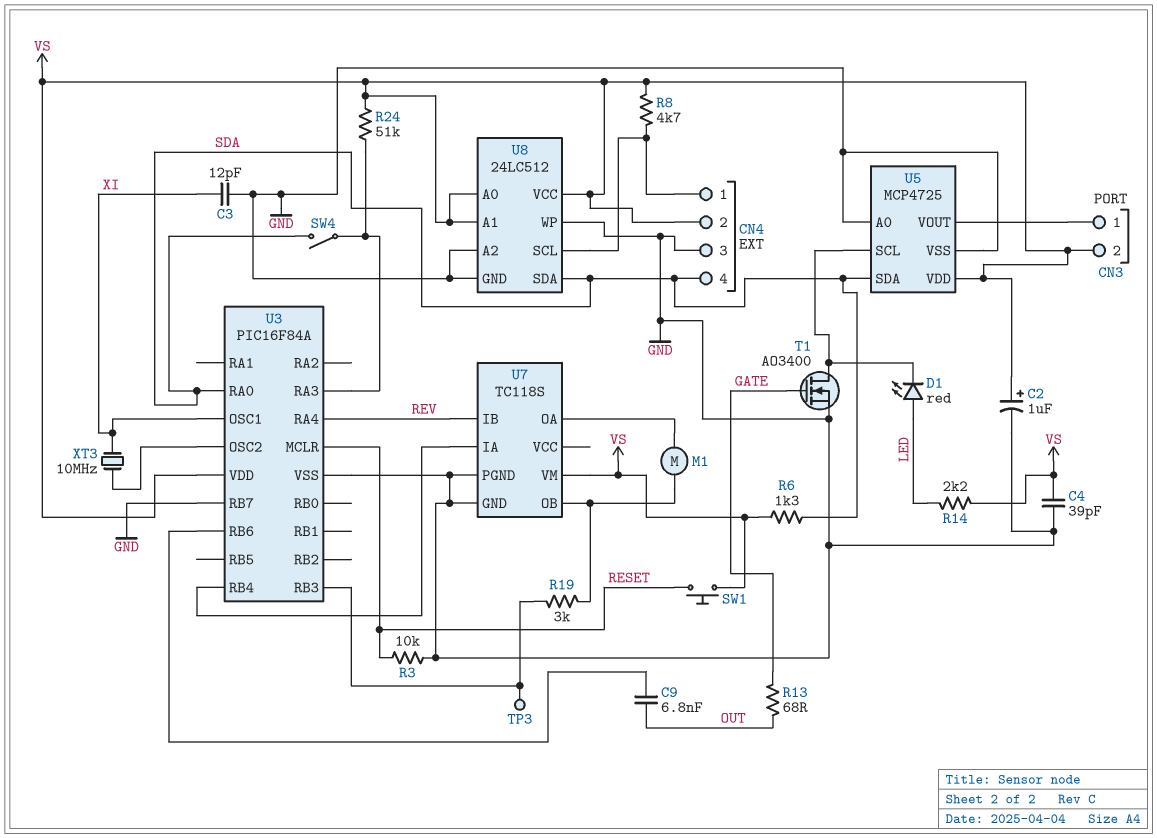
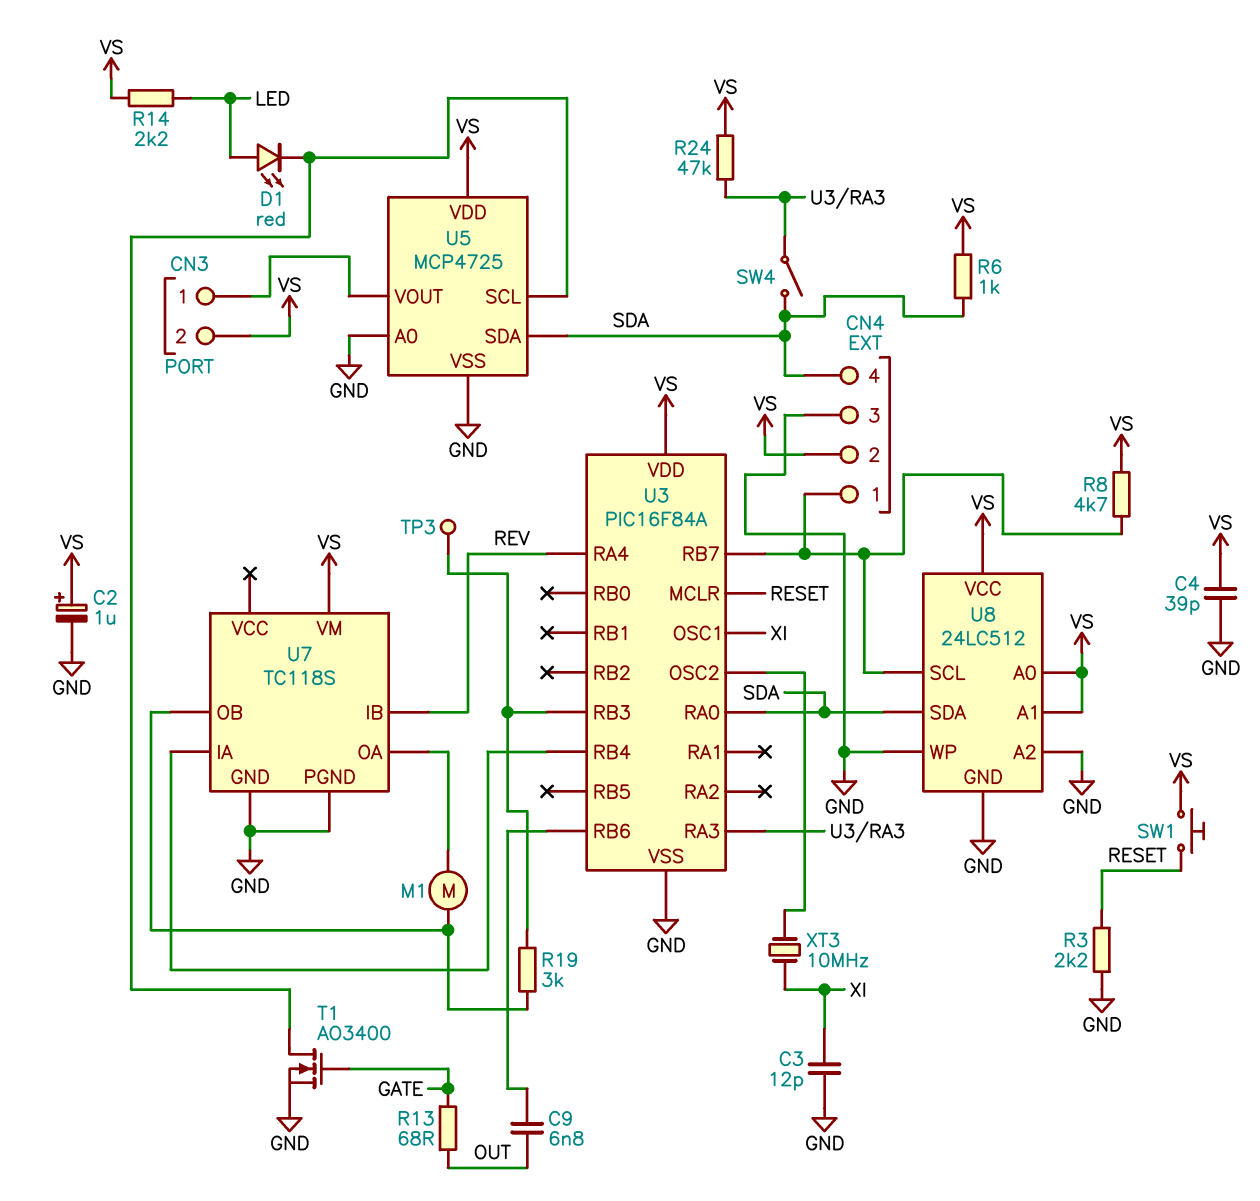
R3: 10k (GND, RESET) -> 2.2k (GND, RESET)
R6: 1.3k (SDA, VS) -> 1k (SDA, VS)
R24: 51k (U3/RA3, VS) -> 47k (U3/RA3, VS)
U3 pin RB7: GND -> CN4/1

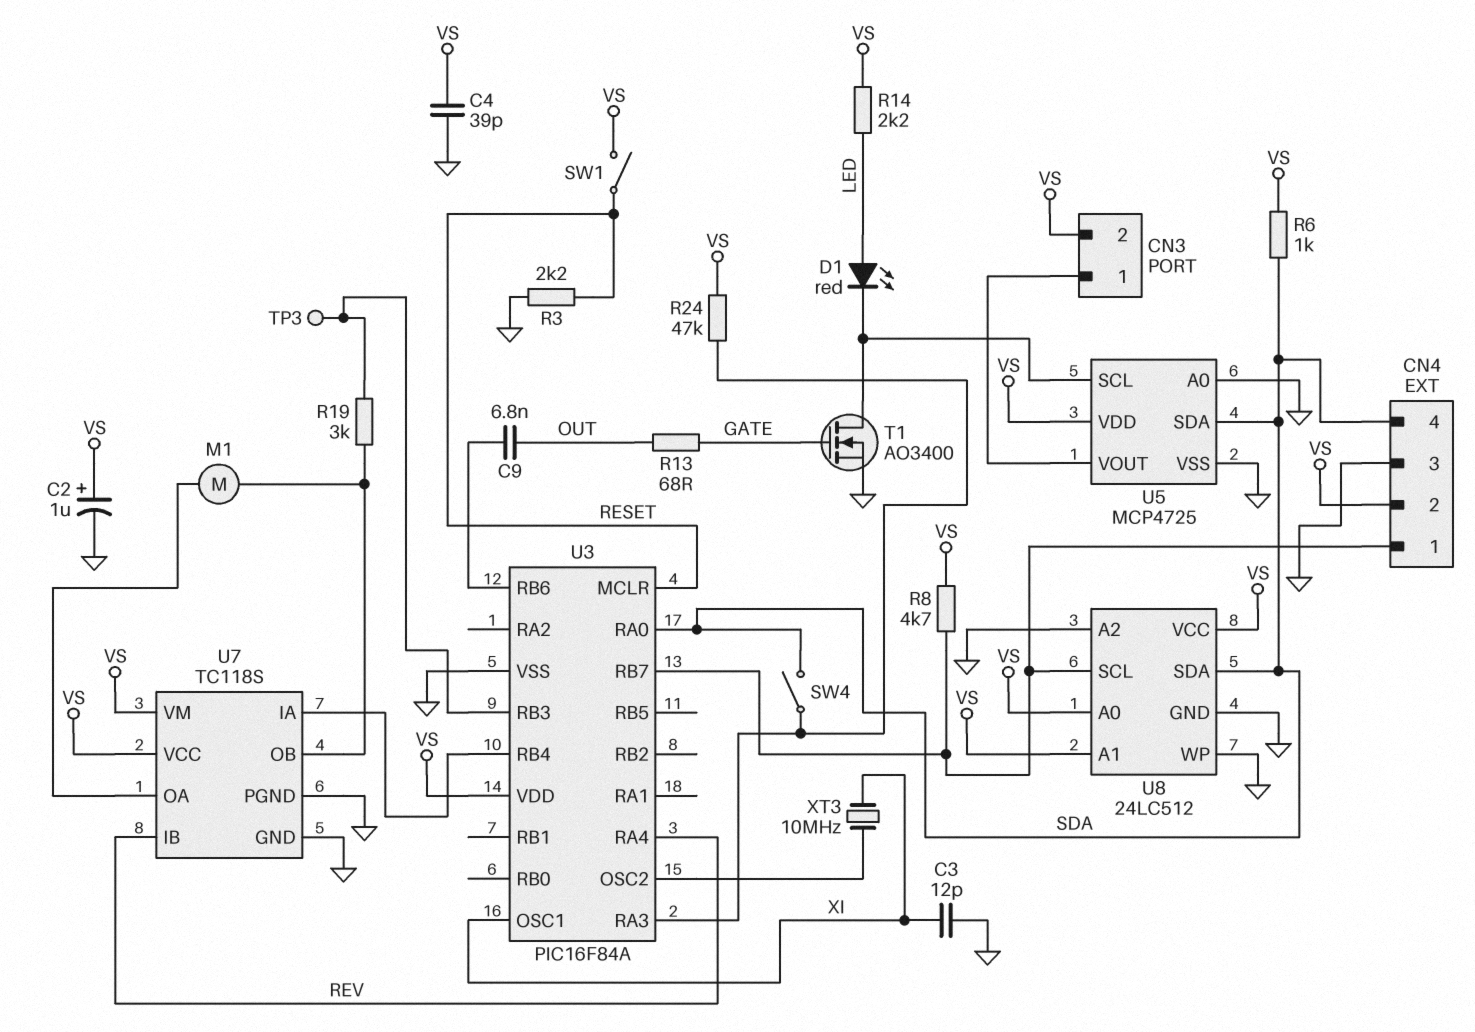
SW1: button (RESET, VS) -> switch (RESET, VS)
U7 pin VCC: none -> VS

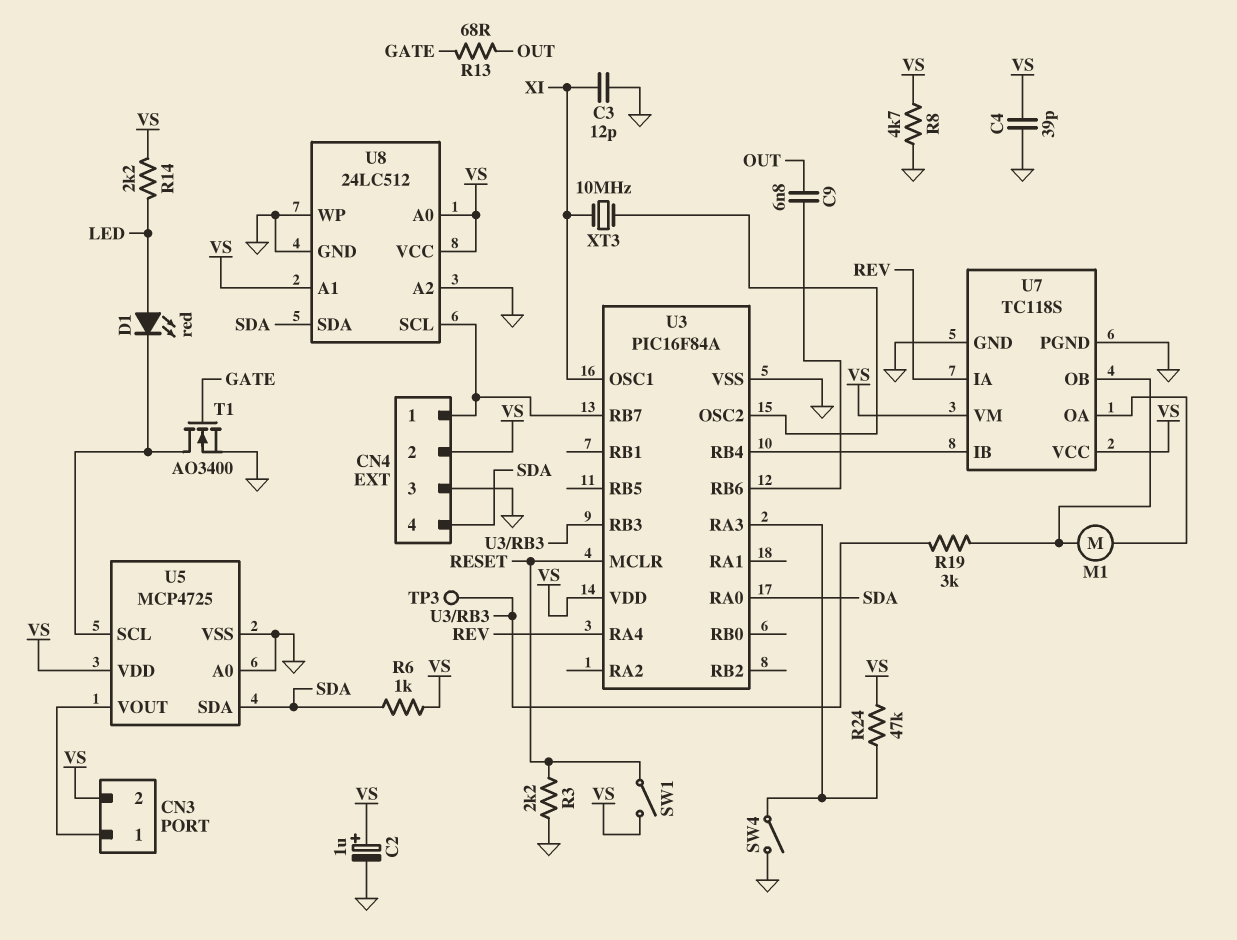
R8: 4.7k (CN4/1, VS) -> 4.7k (GND, VS)
SW4: switch (SDA, U3/RA3) -> switch (GND, U3/RA3)
U7 pin IA: U3/RB4 -> REV
U7 pin IB: REV -> U3/RB4

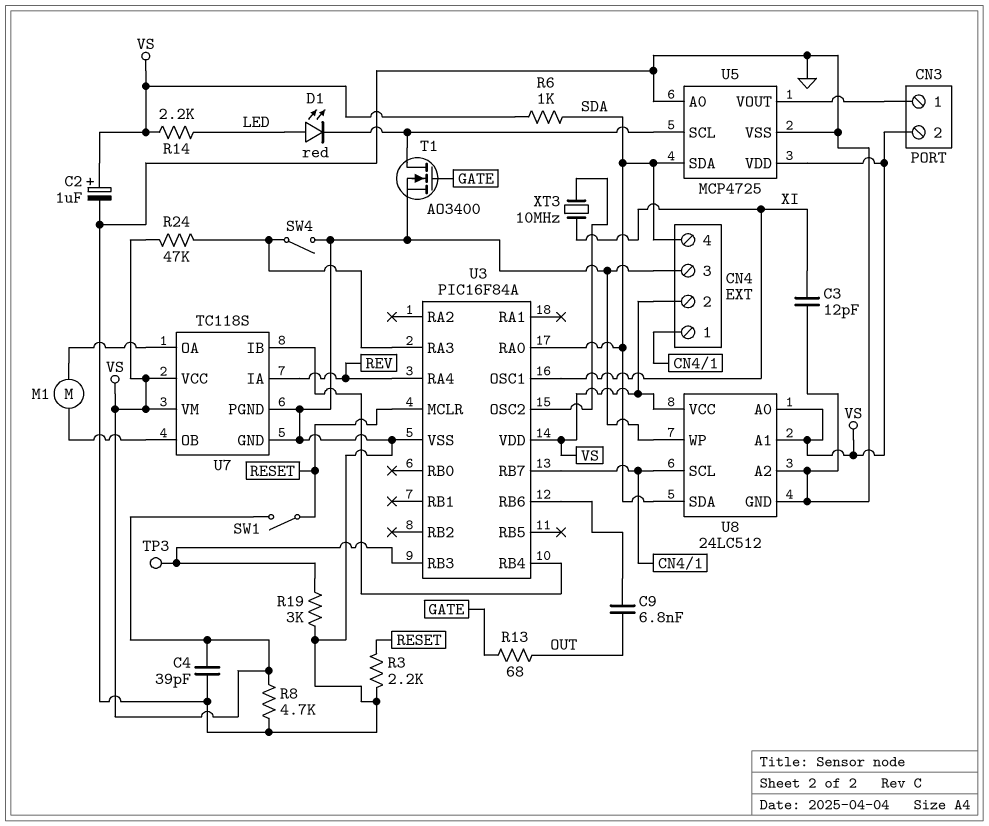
R19: 3k (U3/RB3, U7/OB) -> 3k (GND, U3/RB3)

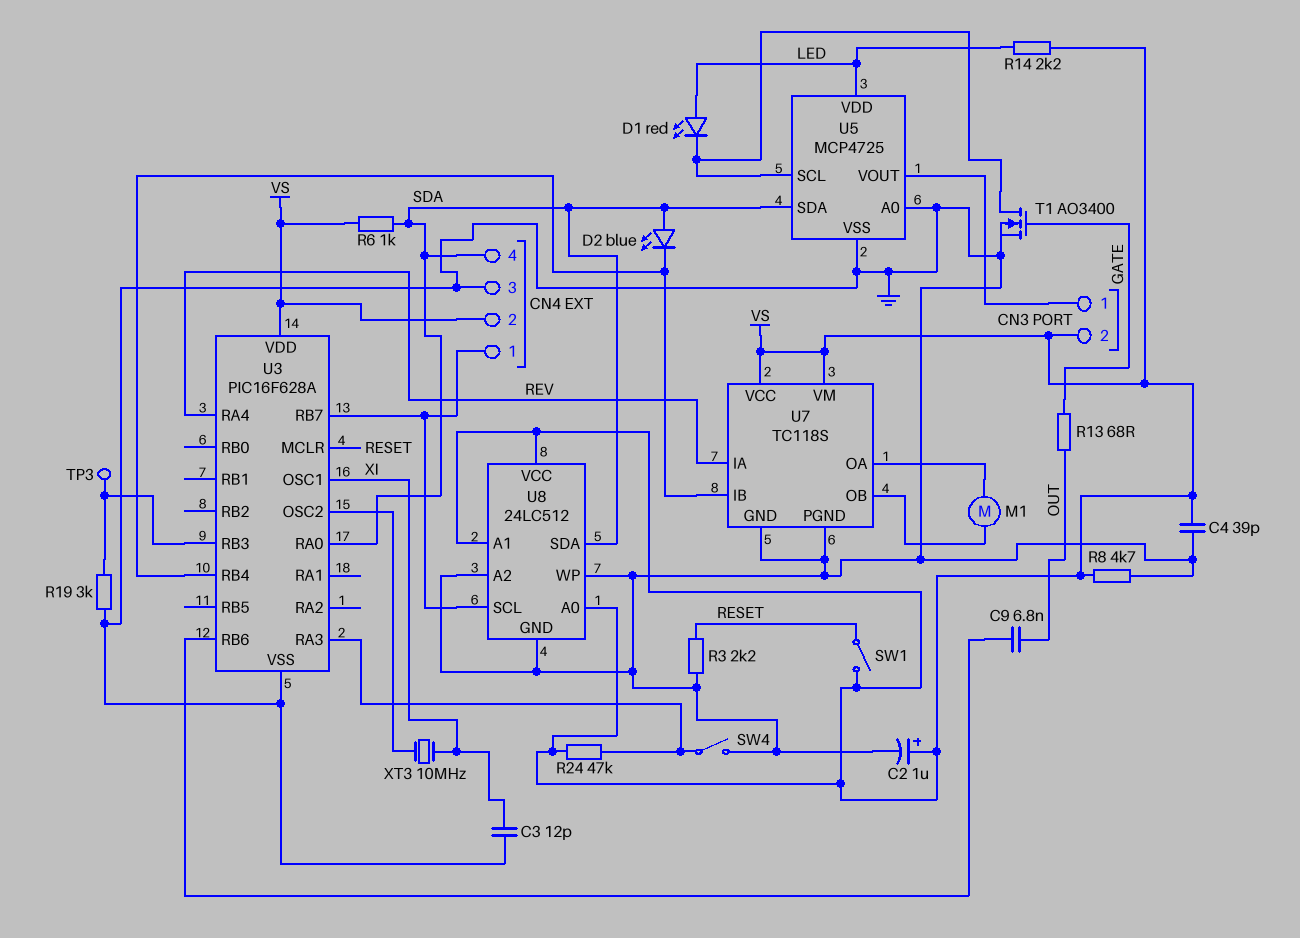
D2: none -> LED blue (A SDA, K U3/RB4)
U3: PIC16F84A -> PIC16F628A
U5 pin VDD: VS -> LED

